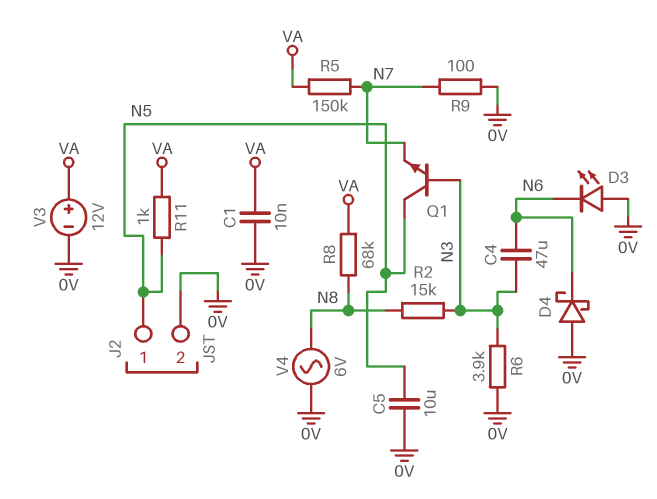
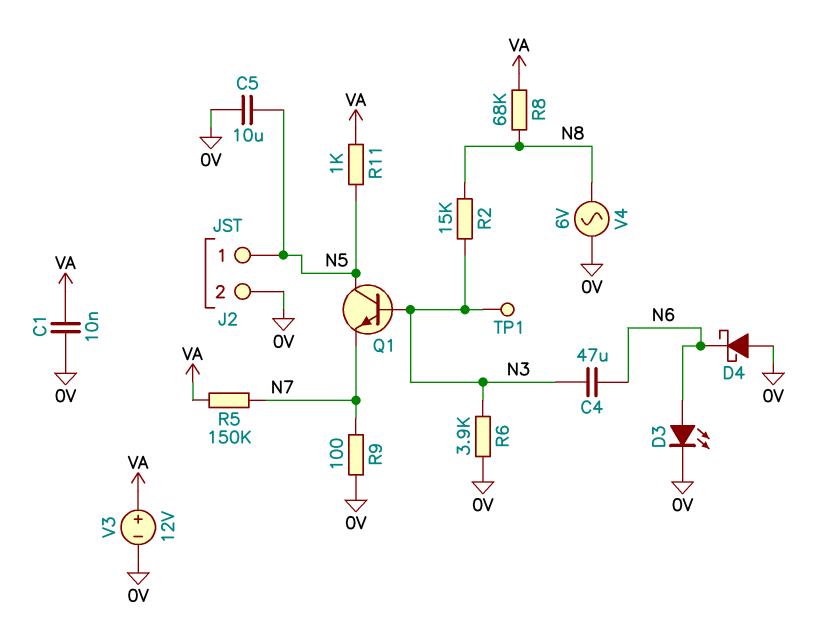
D3: LED (A 0V, K N6) -> LED (A N6, K 0V)
TP1: none -> test point (N3)

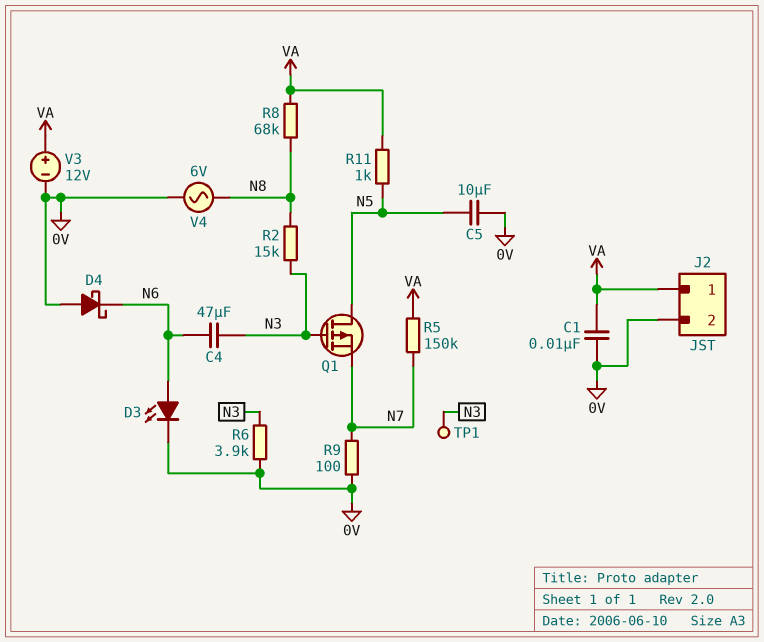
J2 pin 1: N5 -> VA
Q1: NPN (B N3, C N5, E N7) -> PMOS (G N3, D N5, S N7)

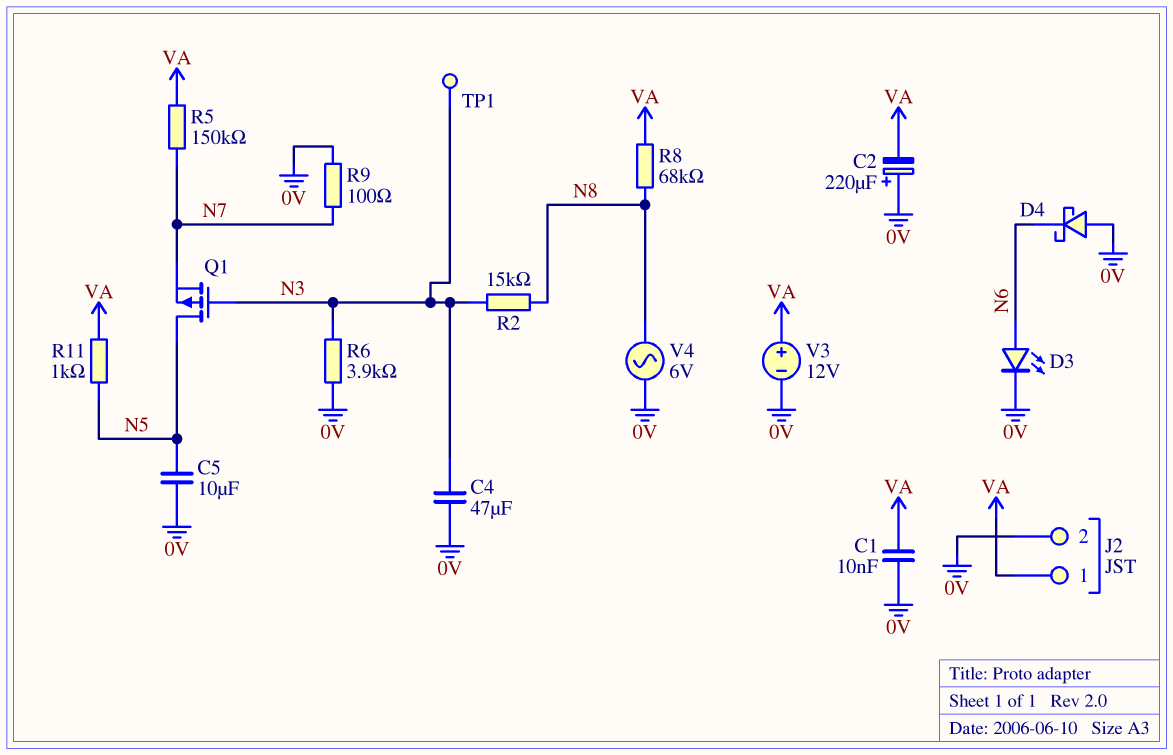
C2: none -> 220uF (plus 0V, minus VA)
C4: 47uF (N3, N6) -> 47uF (0V, N3)

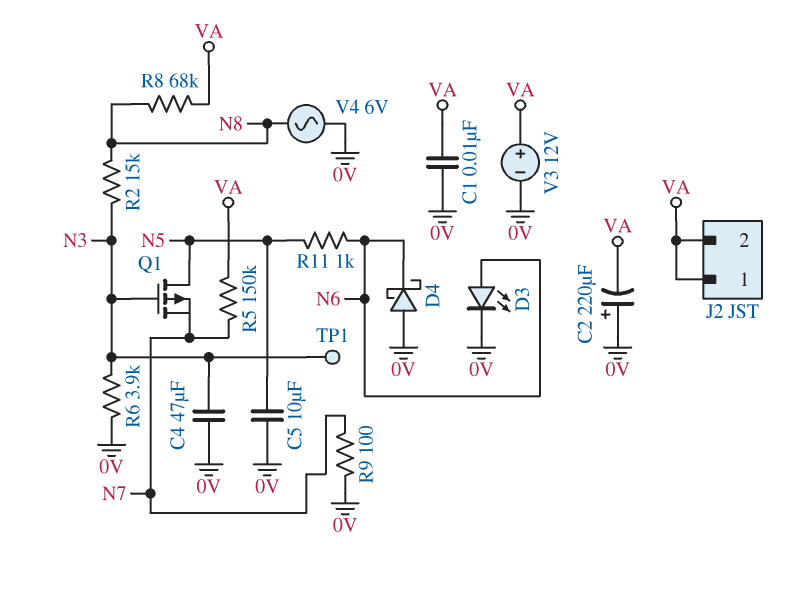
J2 pin 2: 0V -> VA
R11: 1k (N5, VA) -> 1k (N5, N6)

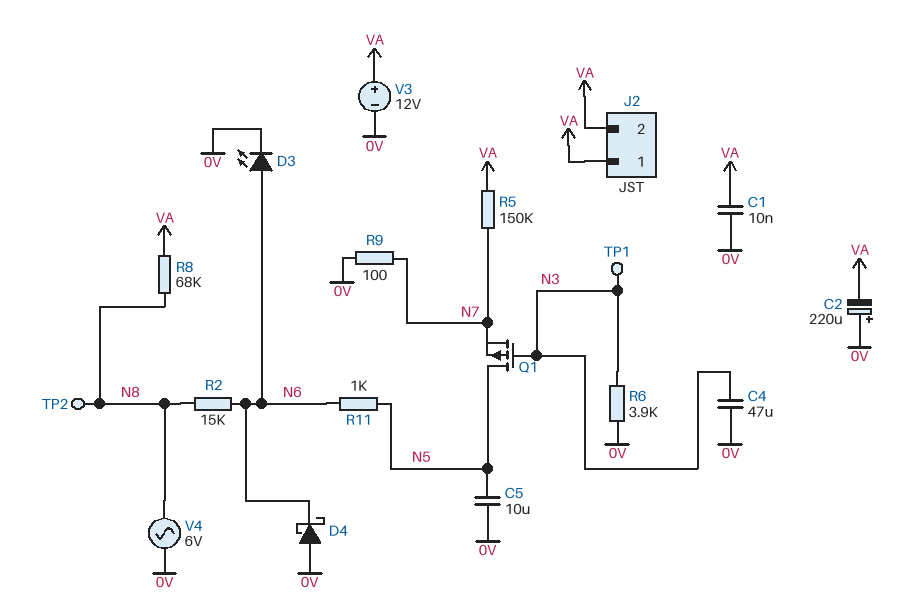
R2: 15k (N3, N8) -> 15k (N6, N8)
TP2: none -> test point (N8)

